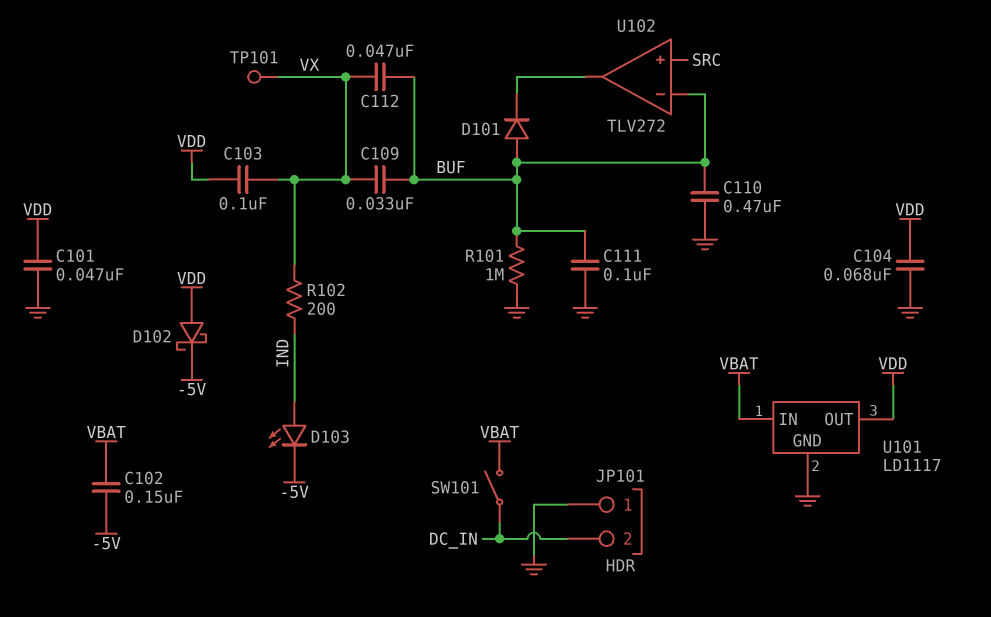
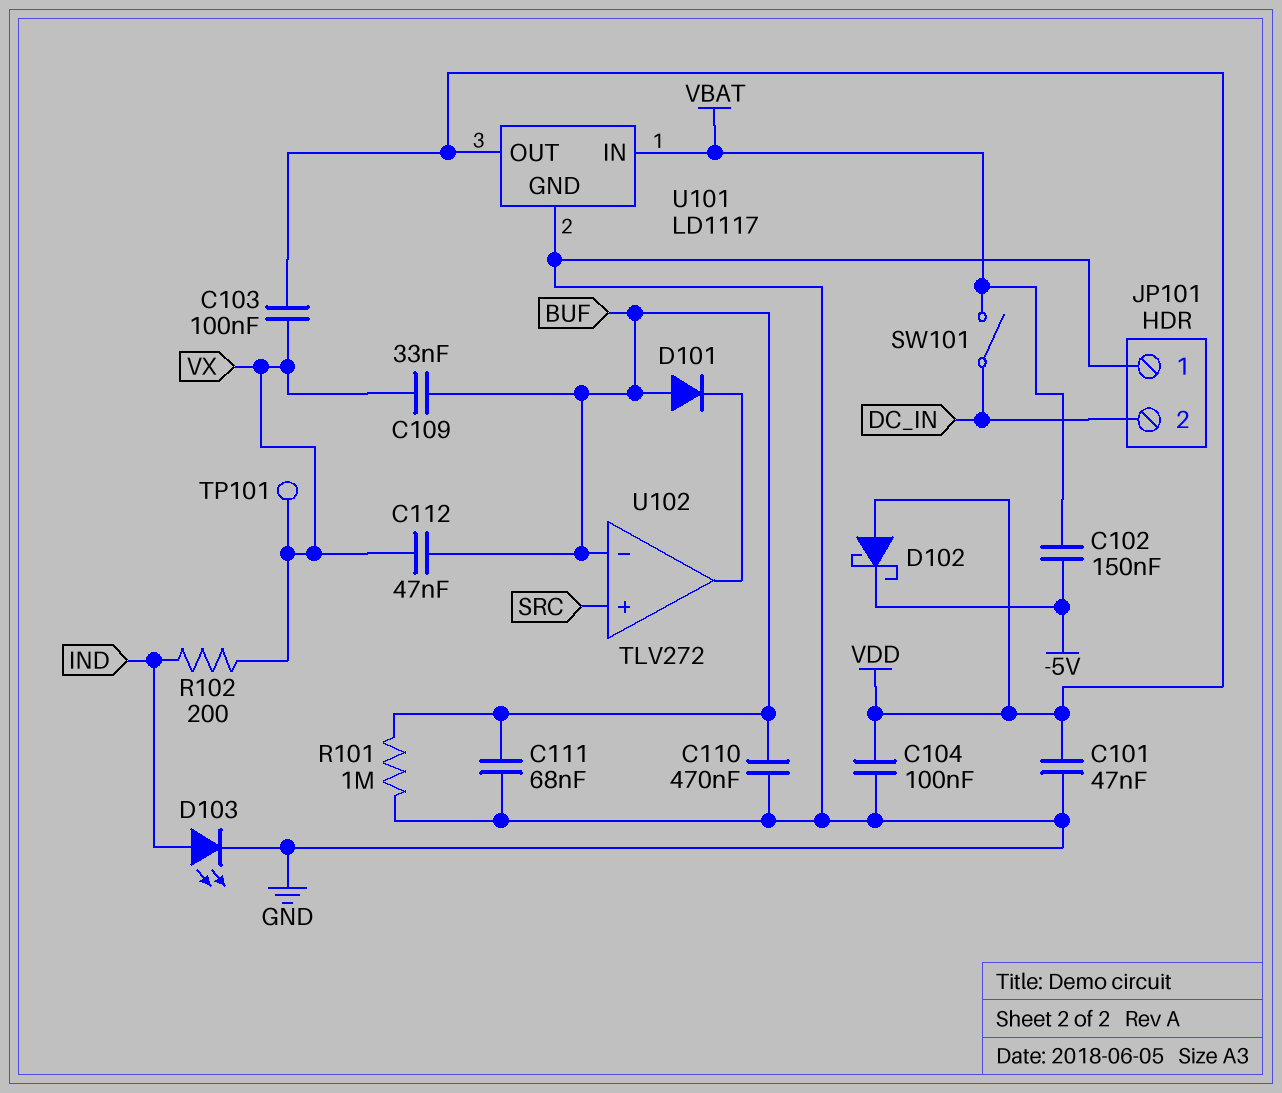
C104: 68nF (GND, VDD) -> 100nF (GND, VDD)
C111: 100nF (BUF, GND) -> 68nF (BUF, GND)
D103: LED (A IND, K -5V) -> LED (A IND, K GND)

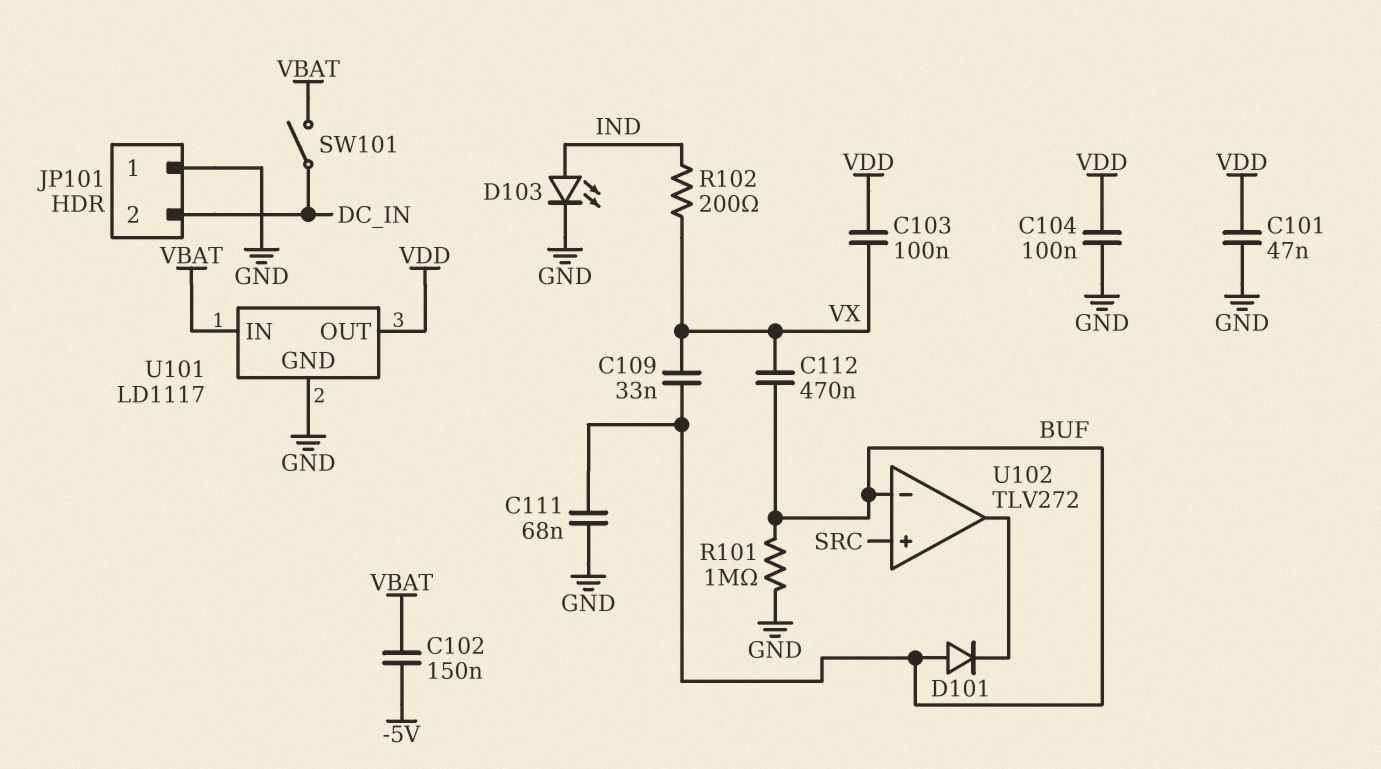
C110: 470nF (BUF, GND) -> none
C112: 47nF (BUF, VX) -> 470nF (BUF, VX)
D102: schottky (A VDD, K -5V) -> none
TP101: test point (VX) -> none

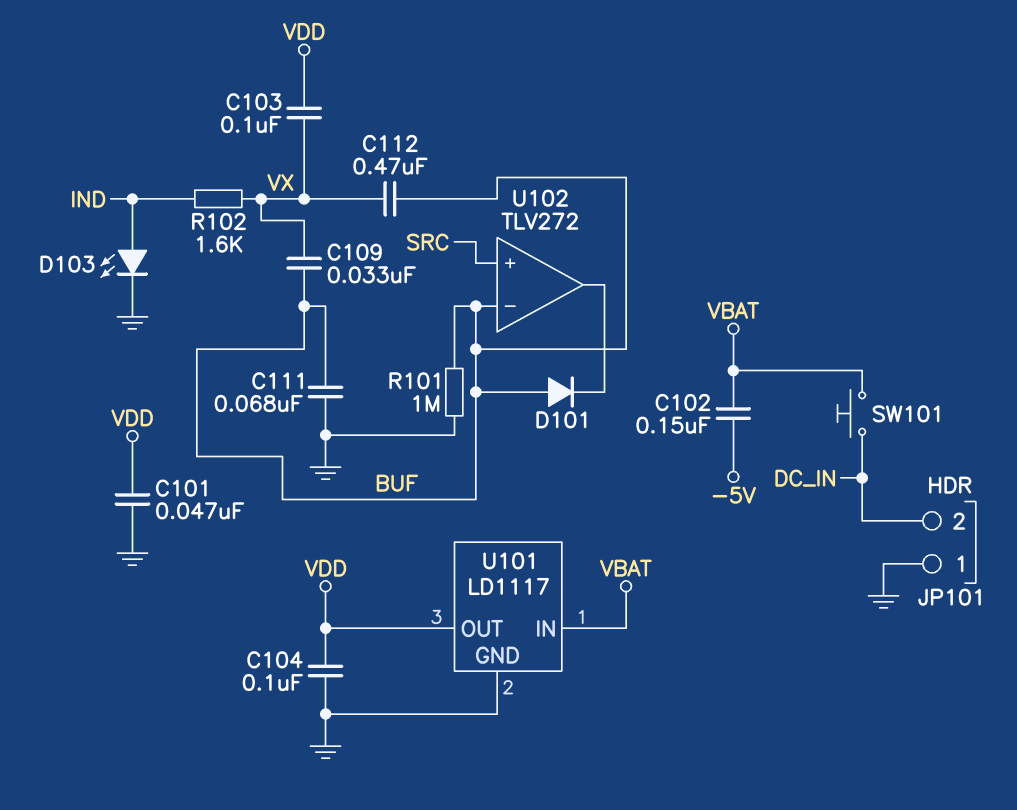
R102: 200 (IND, VX) -> 1.6k (IND, VX)
SW101: switch (DC_IN, VBAT) -> button (DC_IN, VBAT)

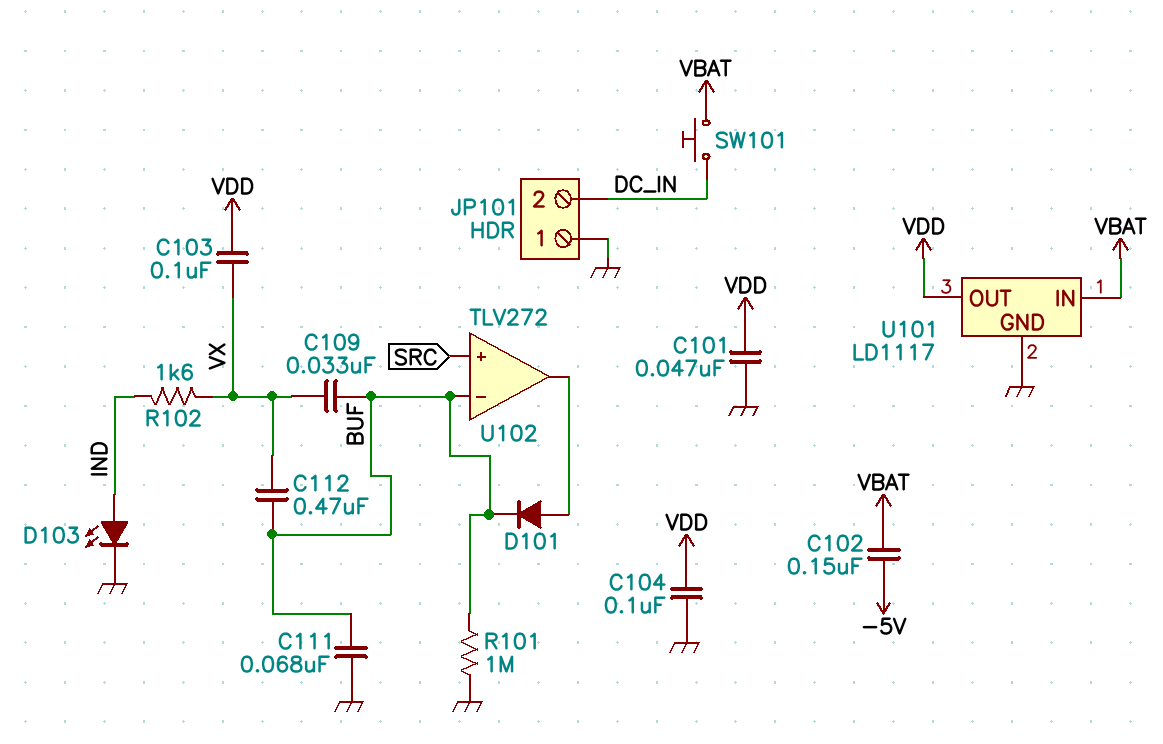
D101: diode (A BUF, K U102/out) -> diode (A U102/out, K BUF)

